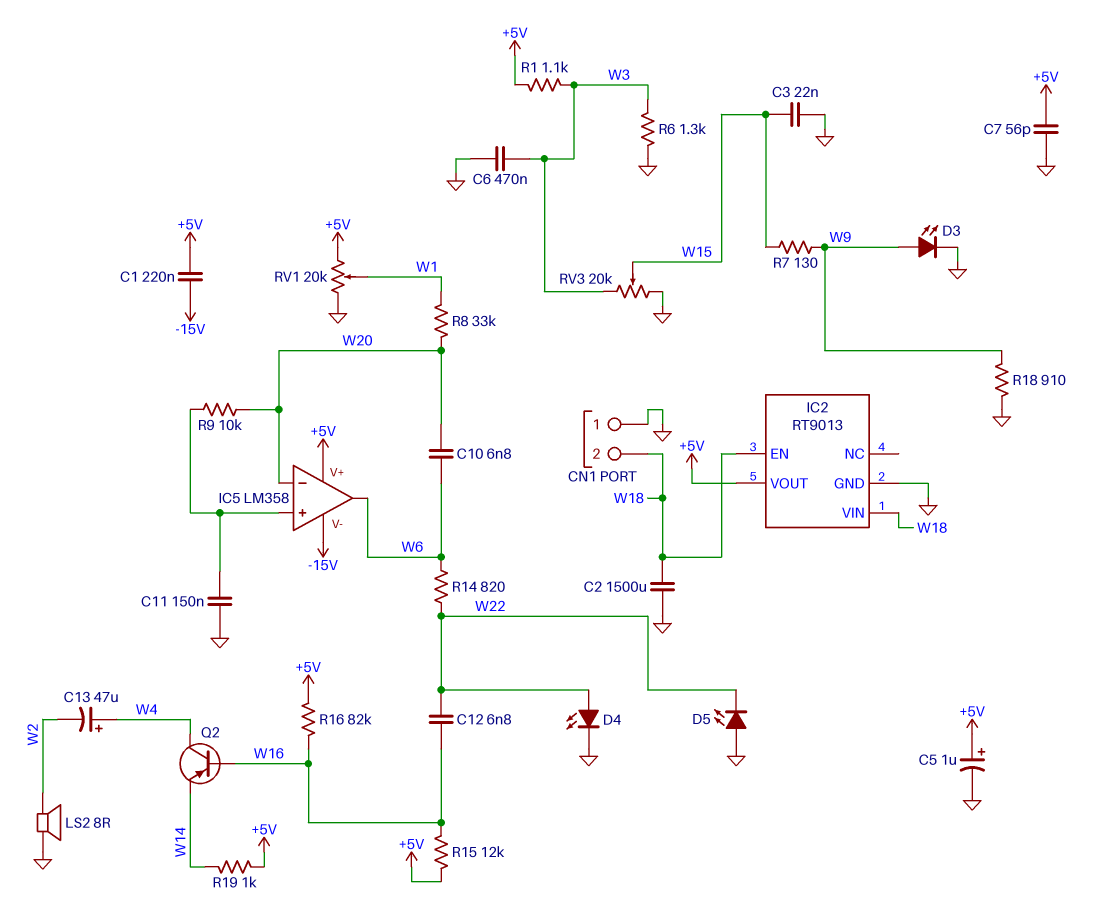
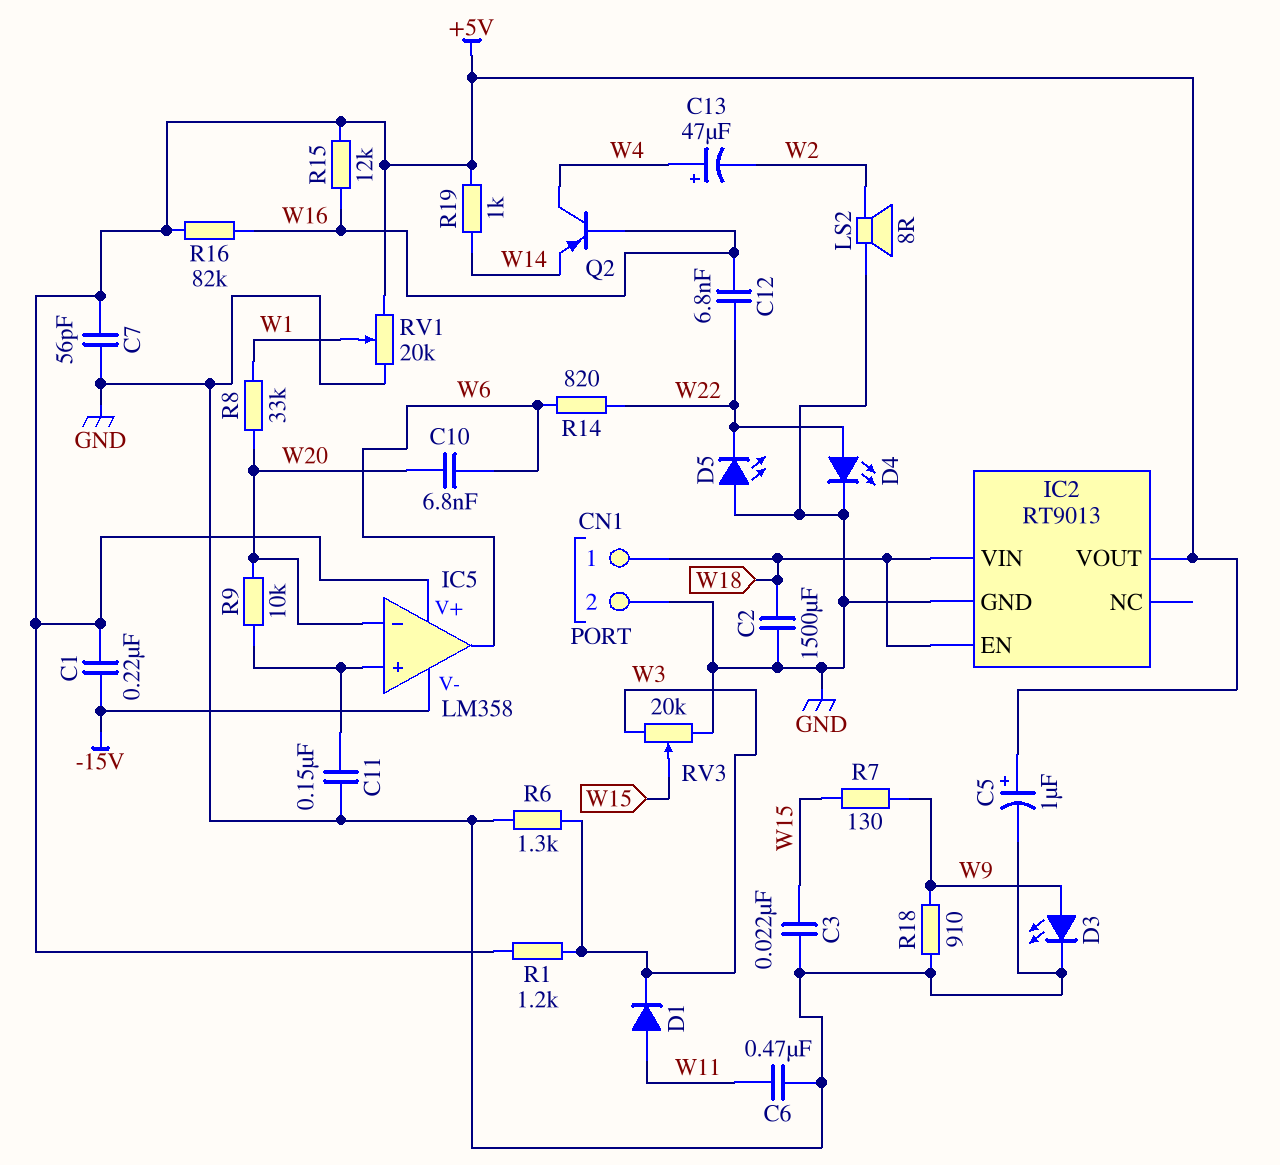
C6: 470nF (GND, W3) -> 470nF (GND, W11)
CN1 pin 1: GND -> W18
CN1 pin 2: W18 -> GND
D1: none -> diode (A W11, K W3)
R1: 1.1k (+5V, W3) -> 1.2k (+5V, W3)

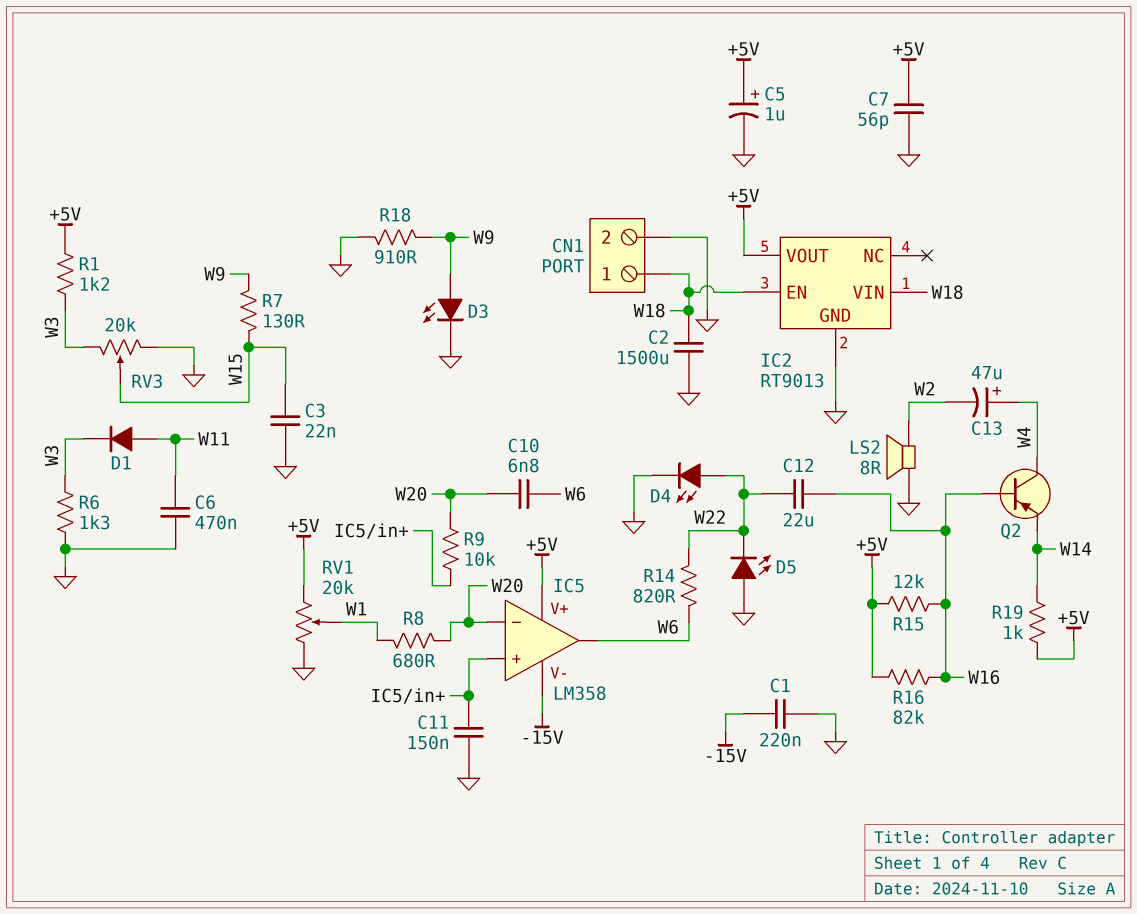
C1: 220nF (+5V, -15V) -> 220nF (-15V, GND)
C12: 6.8nF (W16, W22) -> 22uF (W16, W22)
R8: 33k (W1, W20) -> 680 (W1, W20)

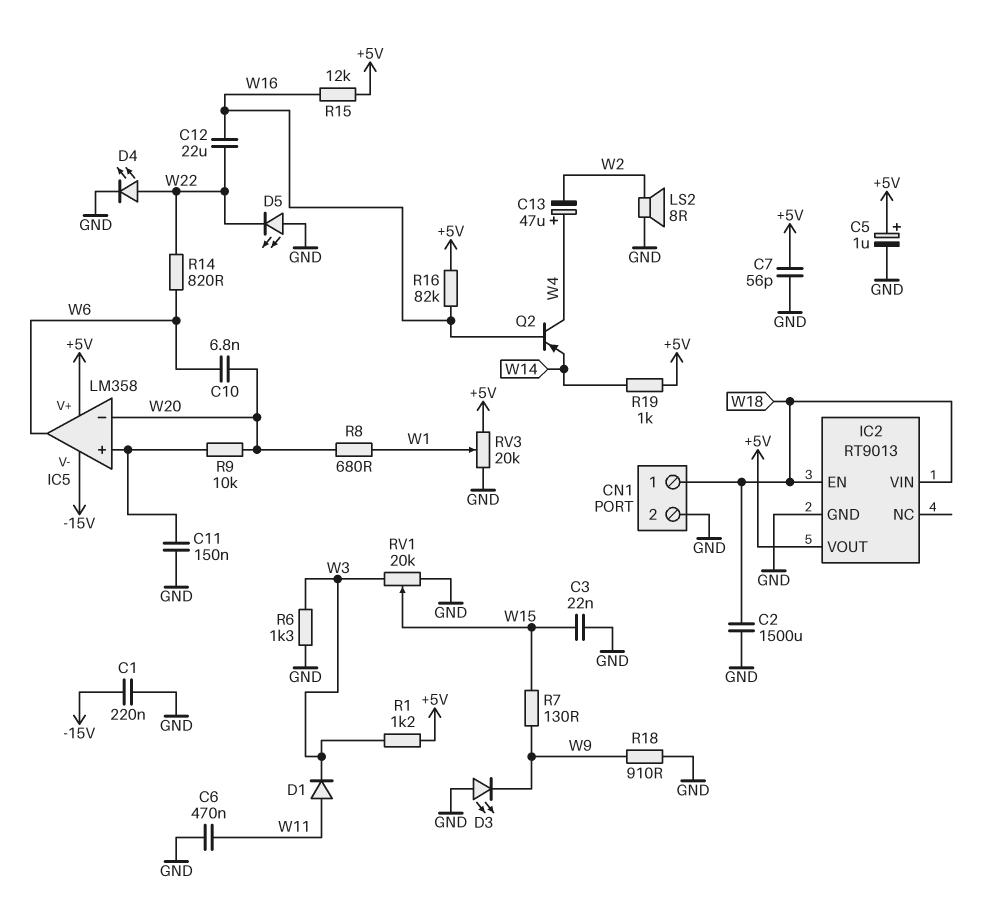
D3: LED (A W9, K GND) -> LED (A GND, K W9)
RV1: 20k (+5V, GND, wiper W1) -> 20k (GND, W3, wiper W15)
RV3: 20k (GND, W3, wiper W15) -> 20k (+5V, GND, wiper W1)

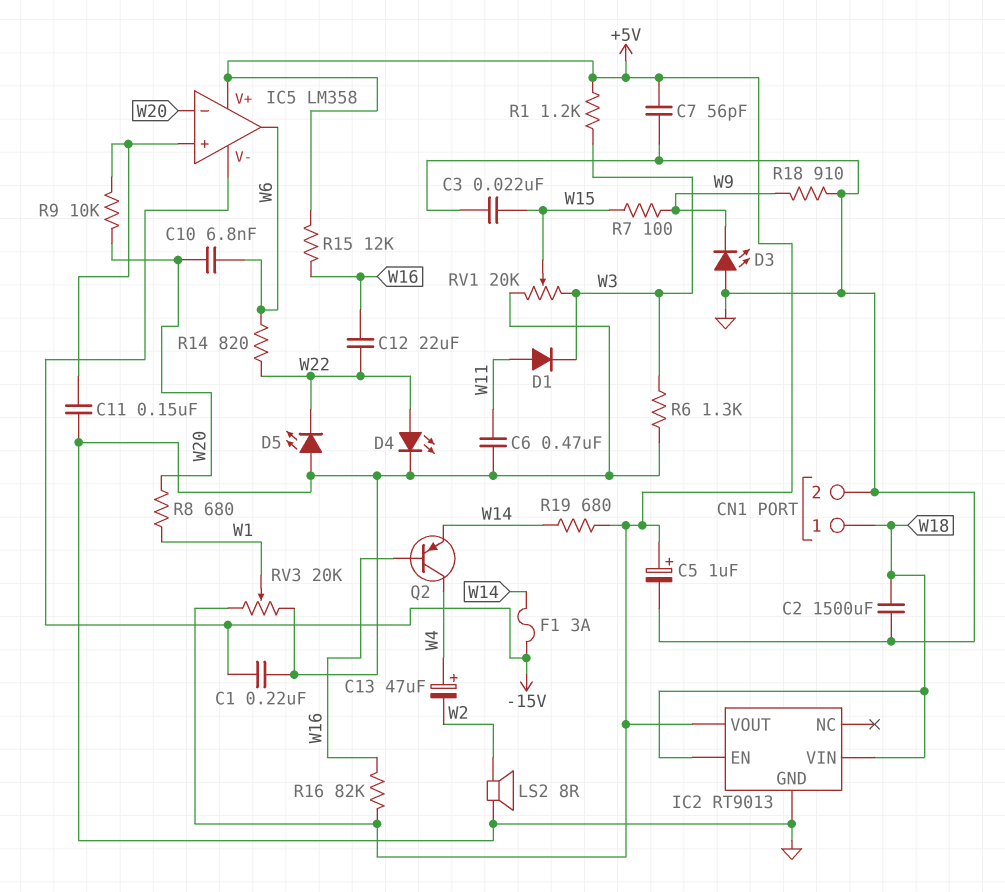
F1: none -> 3A (-15V, W14)
R7: 130 (W9, W15) -> 100 (W9, W15)
R19: 1k (+5V, W14) -> 680 (+5V, W14)

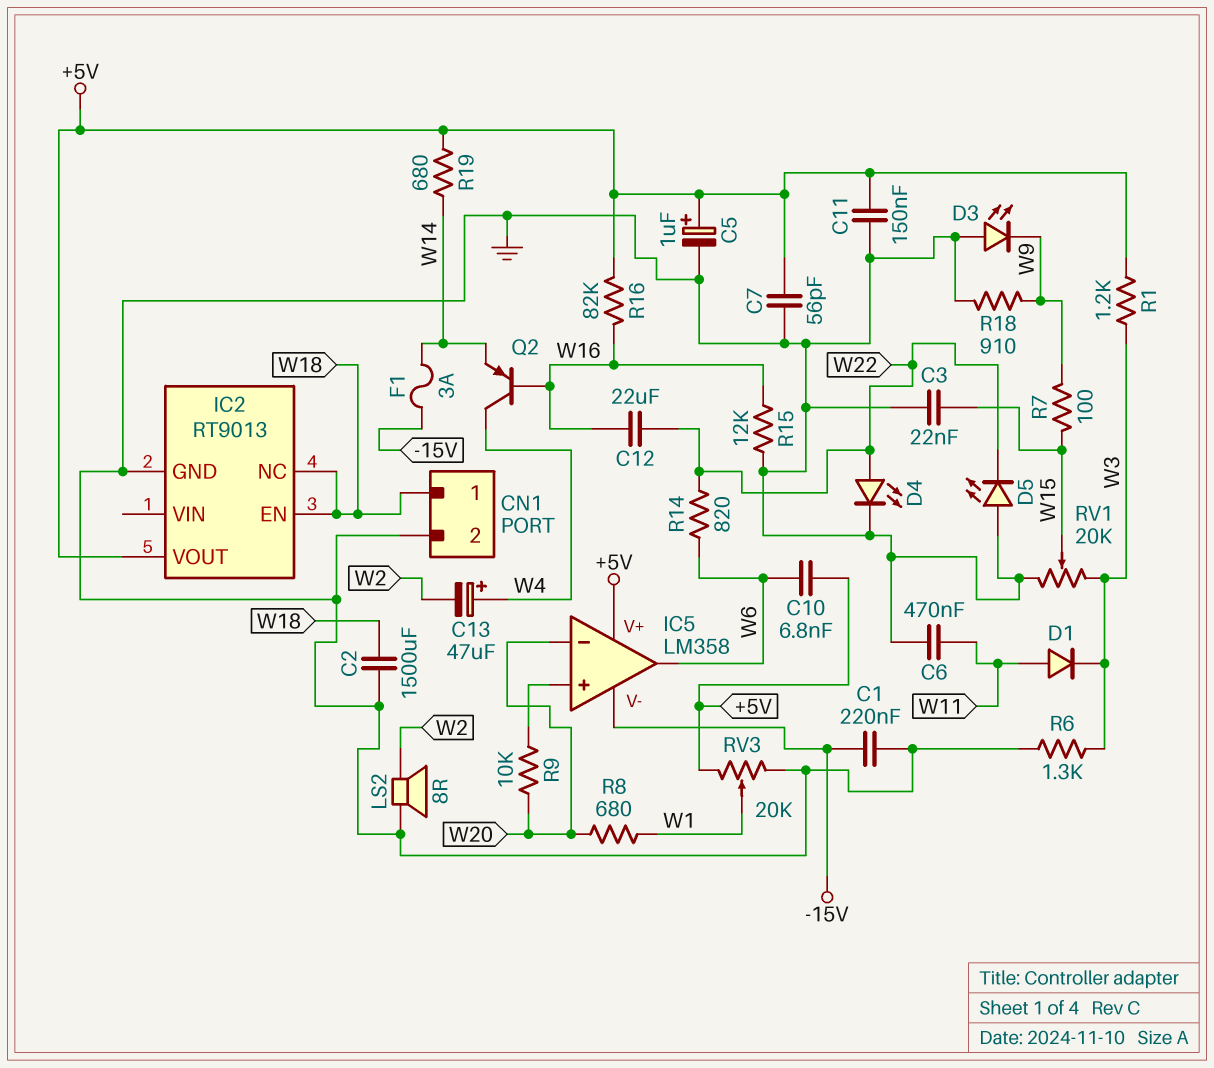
C10: 6.8nF (W6, W20) -> 6.8nF (+5V, W6)
C11: 150nF (GND, IC5/in+) -> 150nF (+5V, GND)
IC2 pin NC: none -> W18
IC2 pin VIN: W18 -> none
R15: 12k (+5V, W16) -> 12k (GND, W16)

